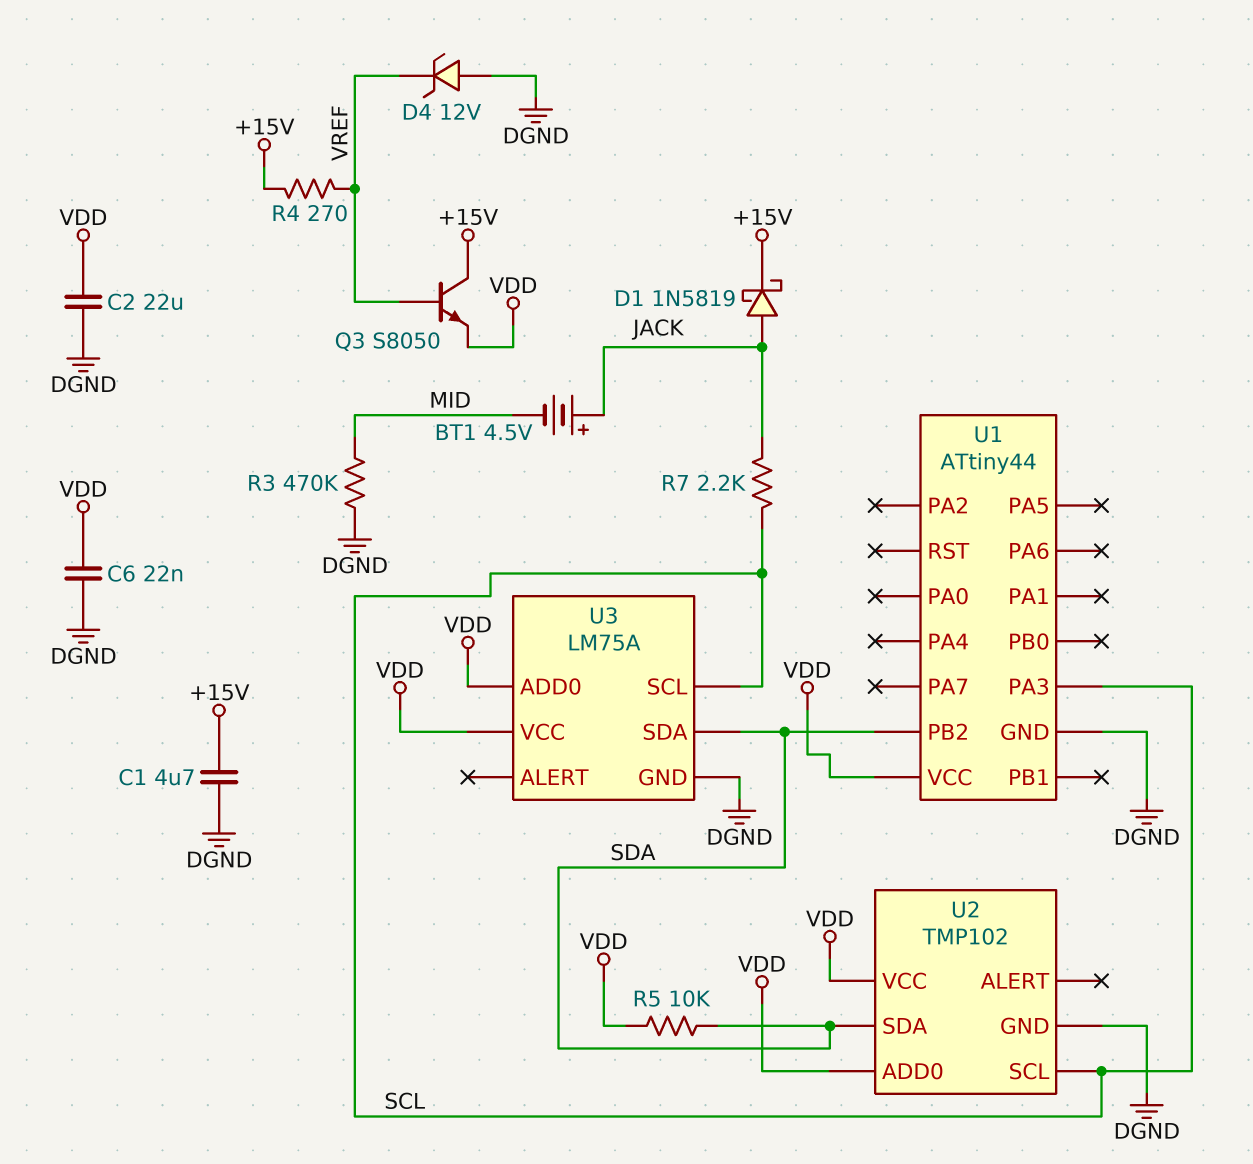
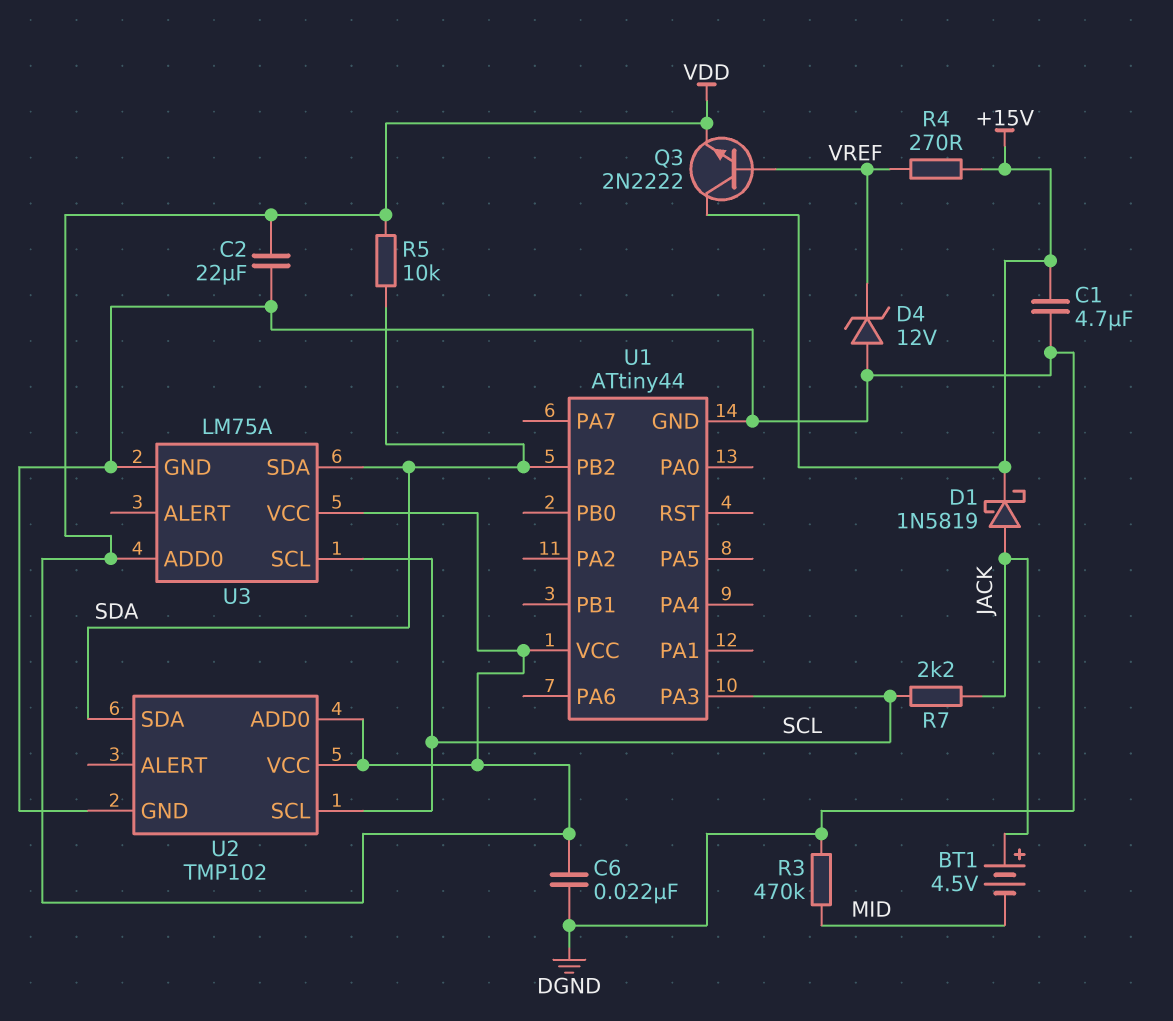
Q3: NPN S8050 (B VREF, C +15V, E VDD) -> NPN 2N2222 (B VREF, C +15V, E VDD)

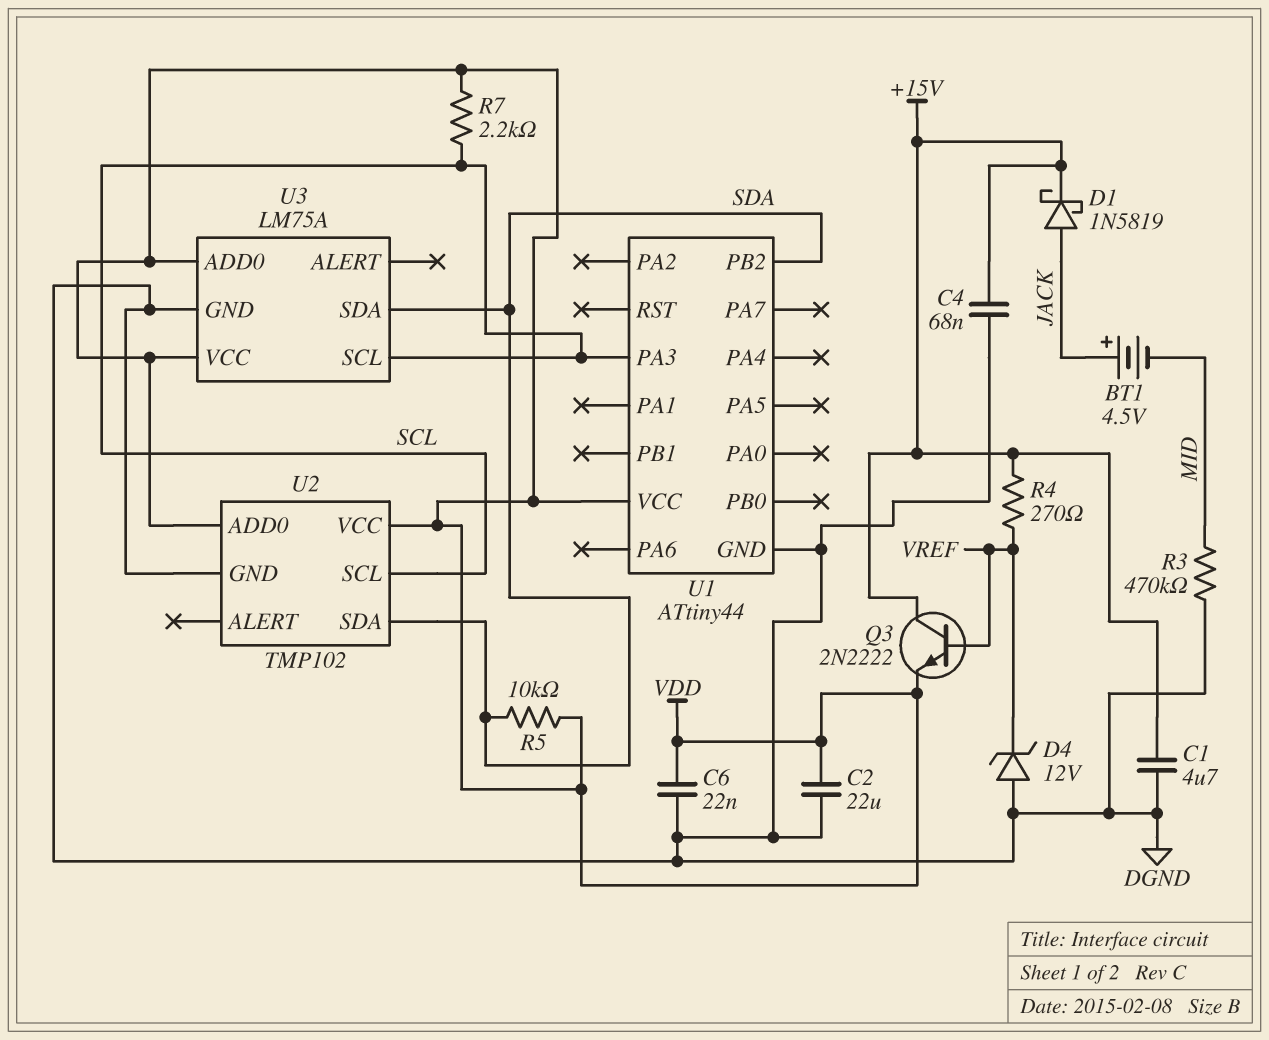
C4: none -> 68nF (+15V, DGND)
R7: 2.2k (JACK, SCL) -> 2.2k (SCL, VDD)

